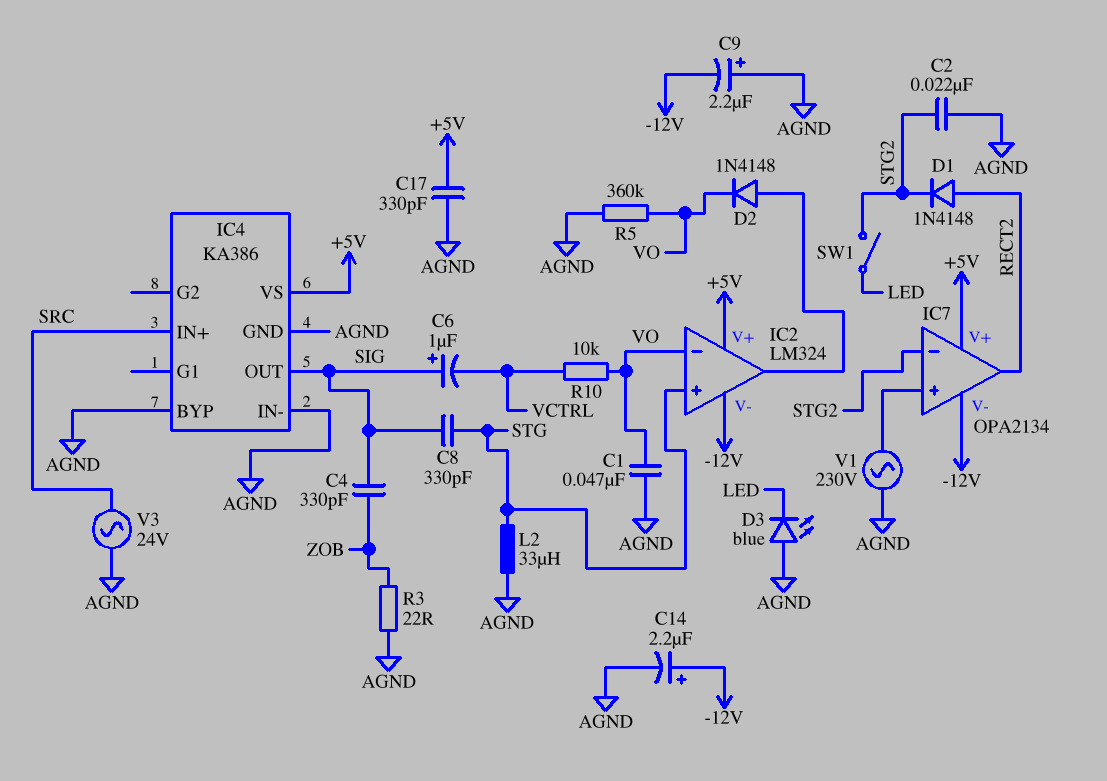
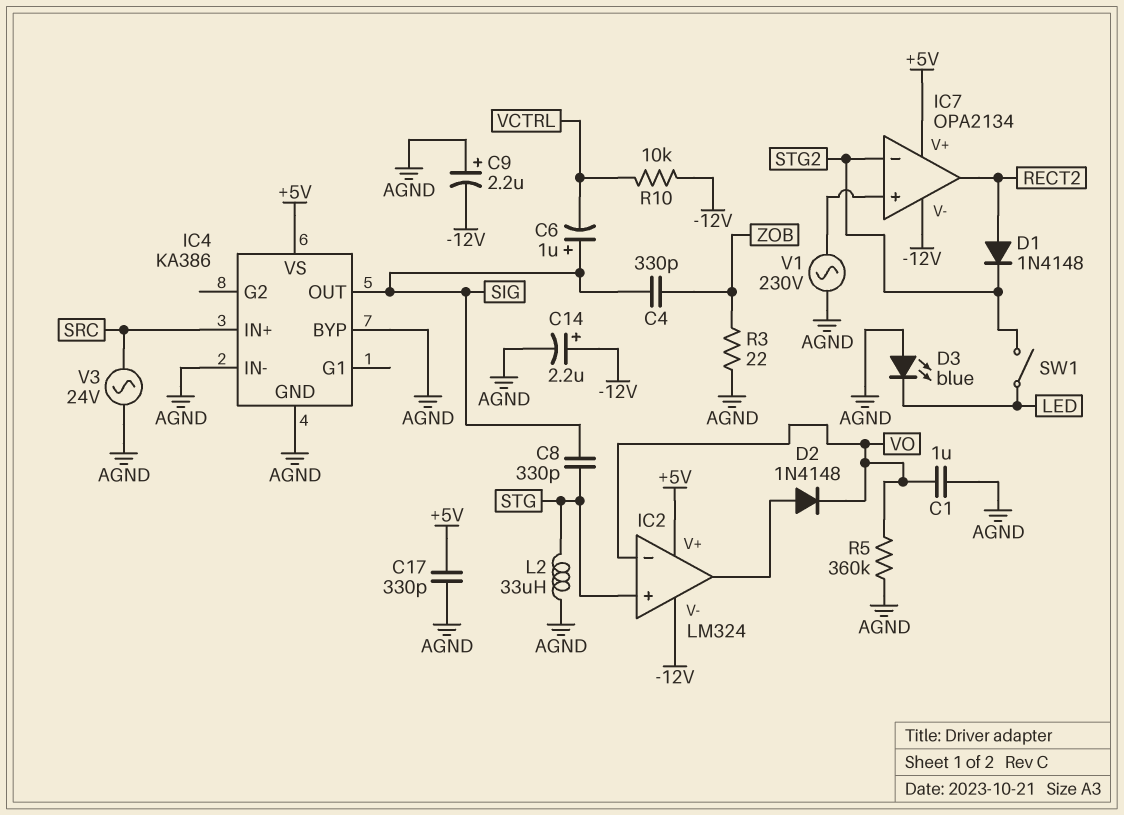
C1: 47nF (AGND, VO) -> 1uF (AGND, VO)
C2: 22nF (AGND, STG2) -> none
R10: 10k (VCTRL, VO) -> 10k (-12V, VCTRL)

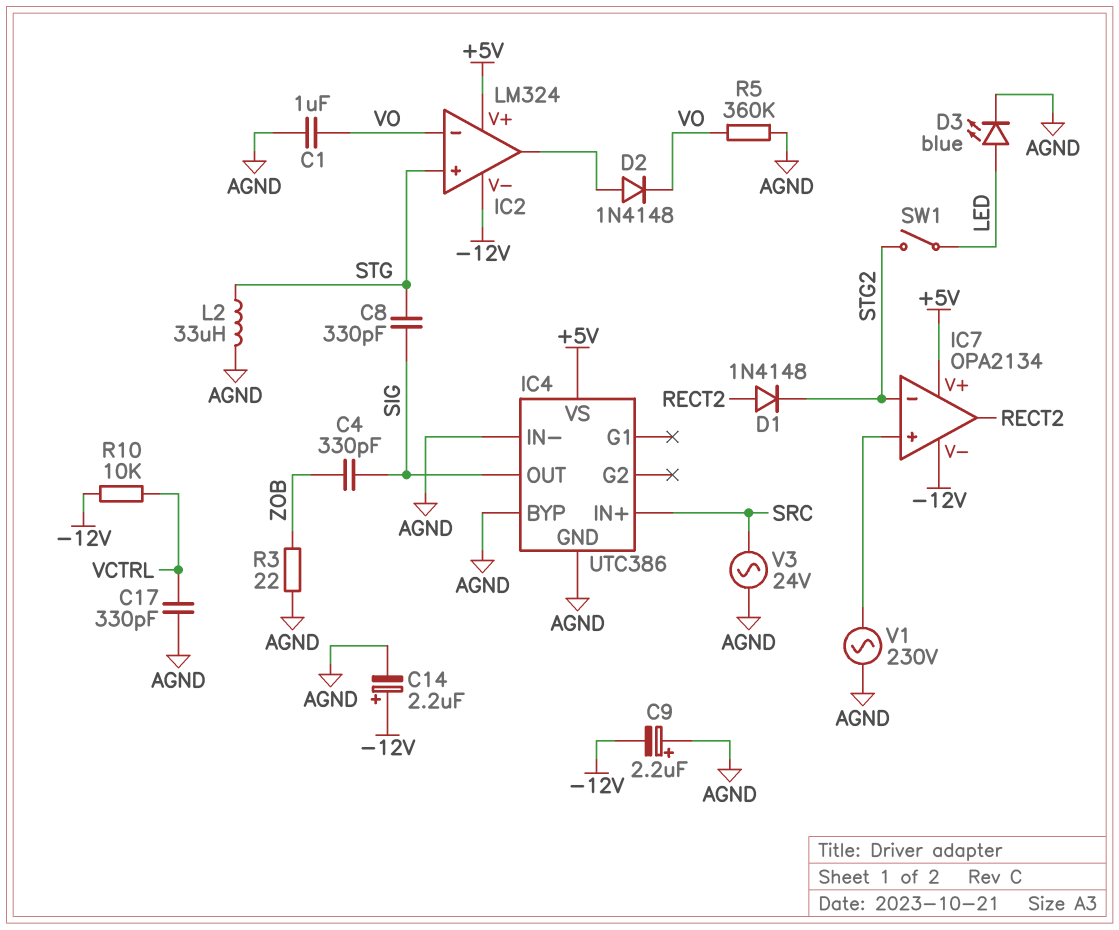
C6: 1uF (plus SIG, minus VCTRL) -> none
C17: 330pF (+5V, AGND) -> 330pF (AGND, VCTRL)
D3: LED blue (A AGND, K LED) -> LED blue (A LED, K AGND)
IC4: KA386 -> UTC386

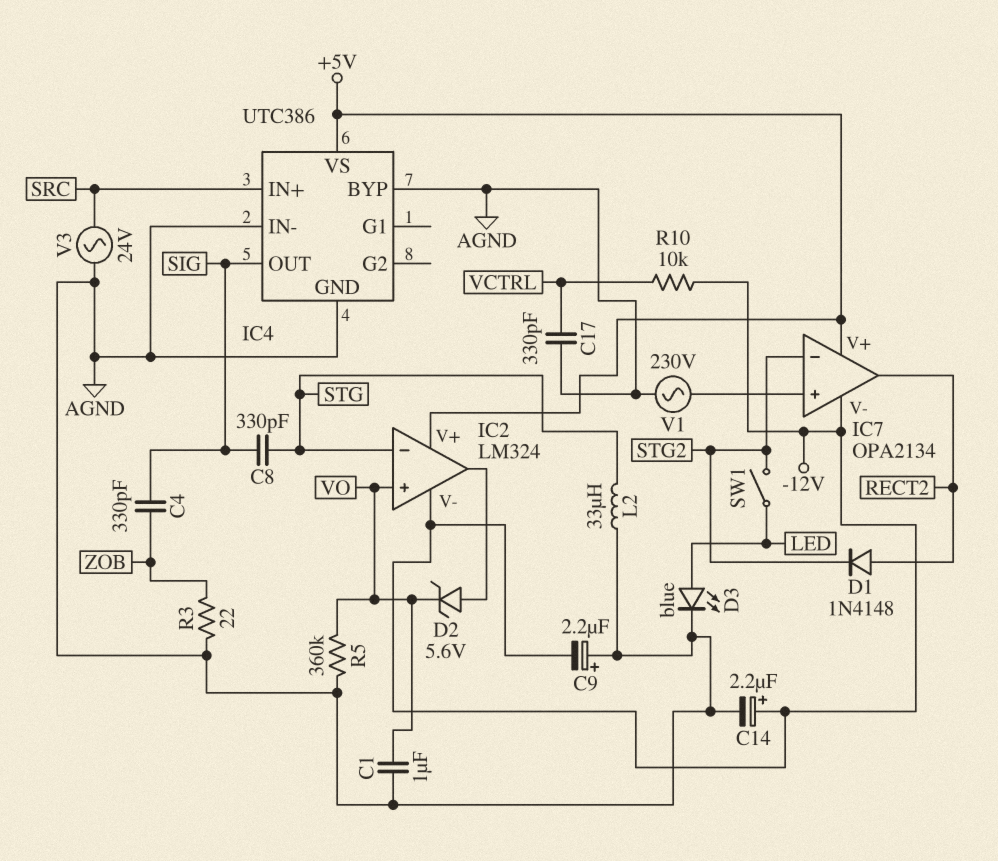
D2: diode 1N4148 (A IC2/out, K VO) -> zener 5.6V (A IC2/out, K VO)
IC2 pin in+: STG -> VO
IC2 pin in-: VO -> STG

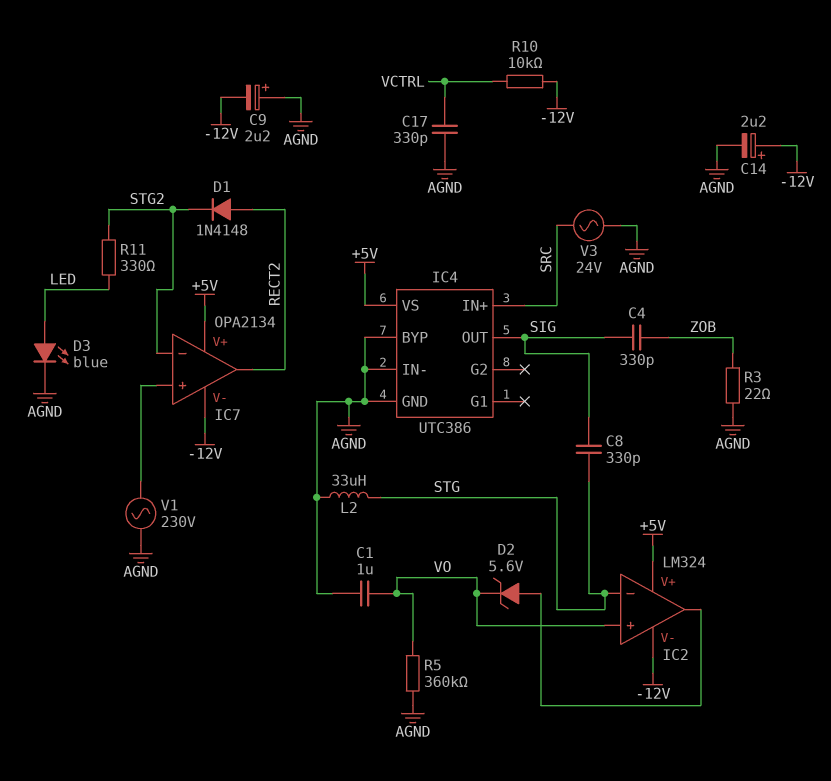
R11: none -> 330 (LED, STG2)
SW1: switch (LED, STG2) -> none

